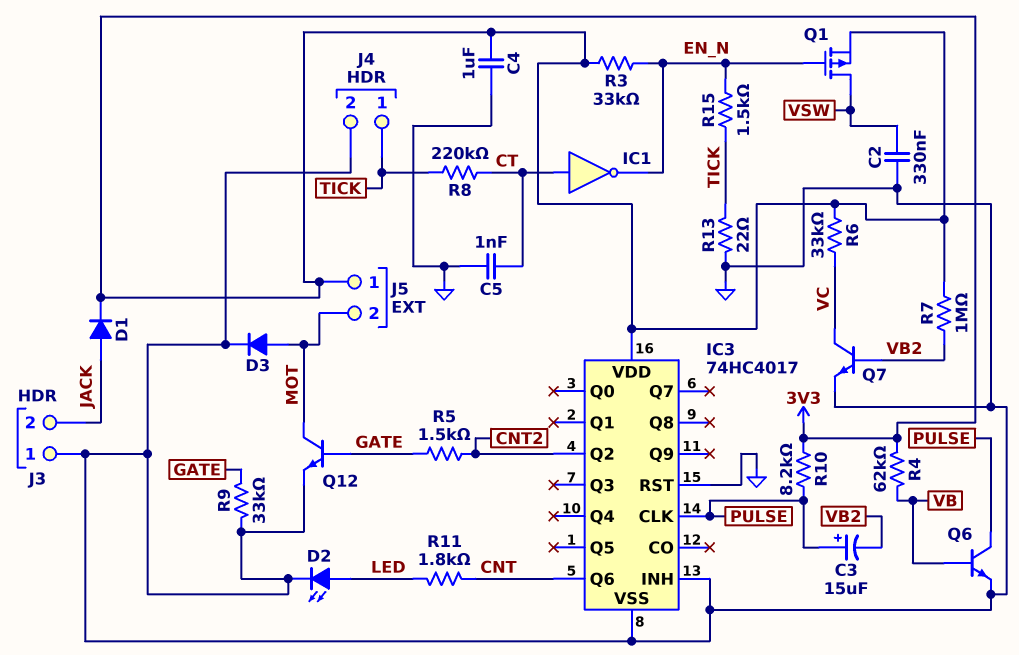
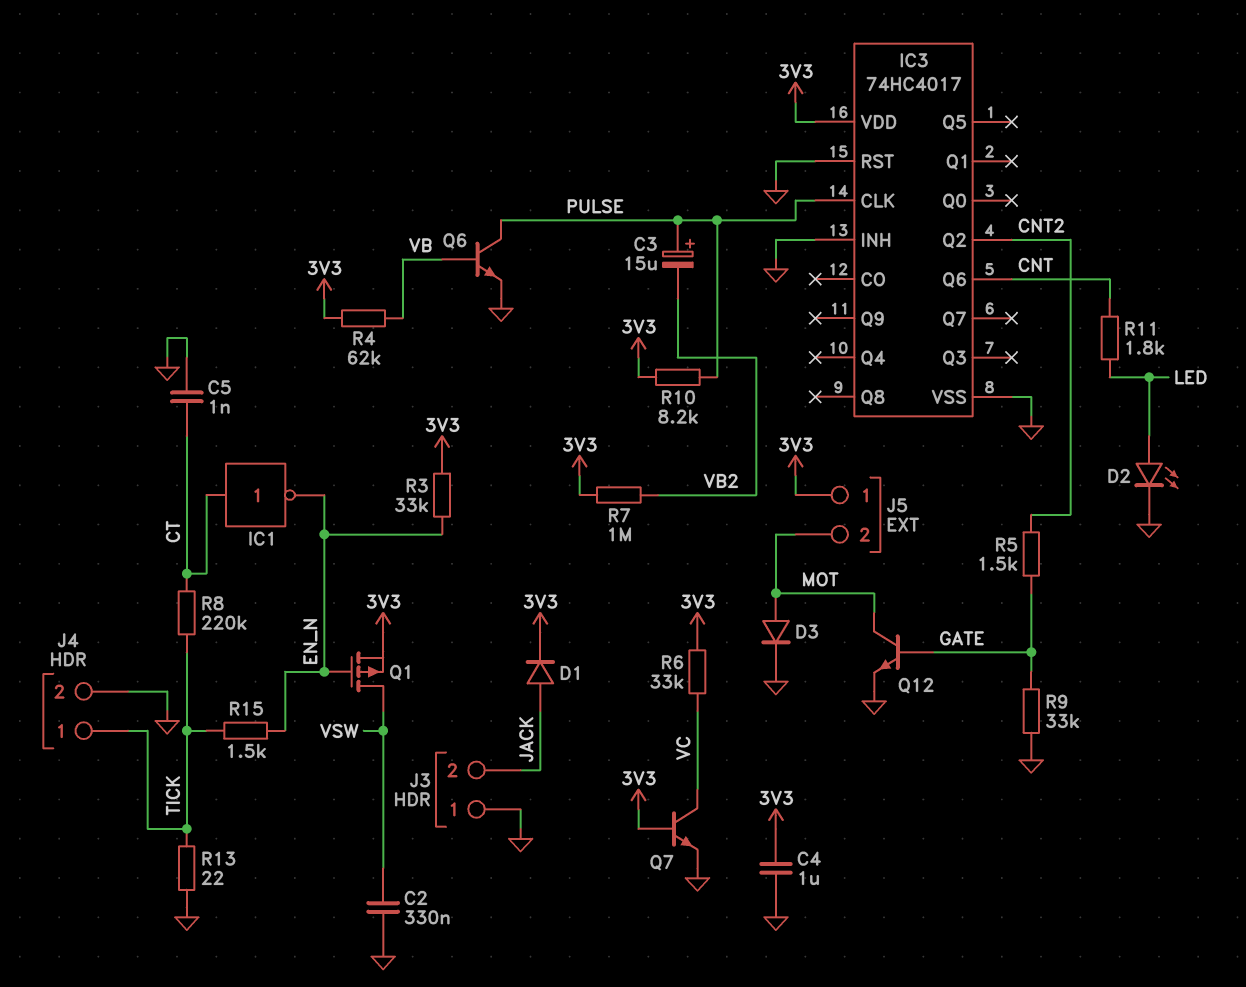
Q7: NPN (B VB2, C VC, E GND) -> NPN (B 3V3, C VC, E GND)

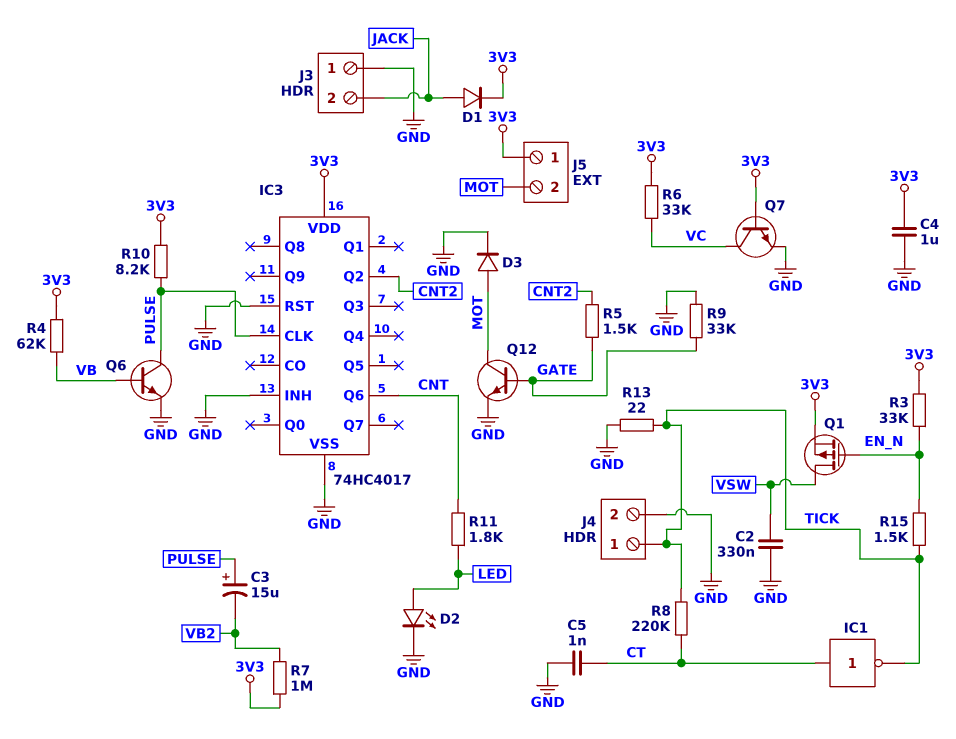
IC1: NOT (in CT, out EN_N) -> NOT (in CT, out TICK)

